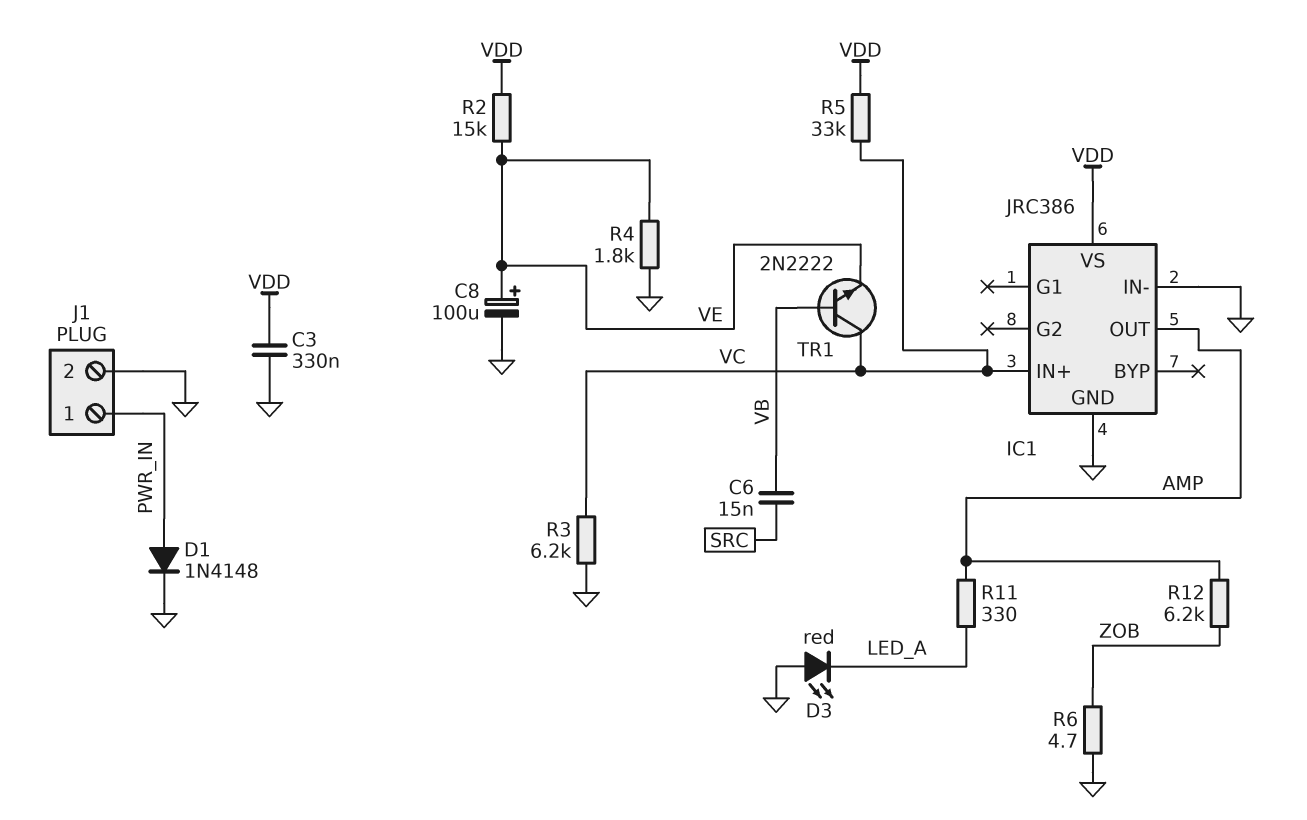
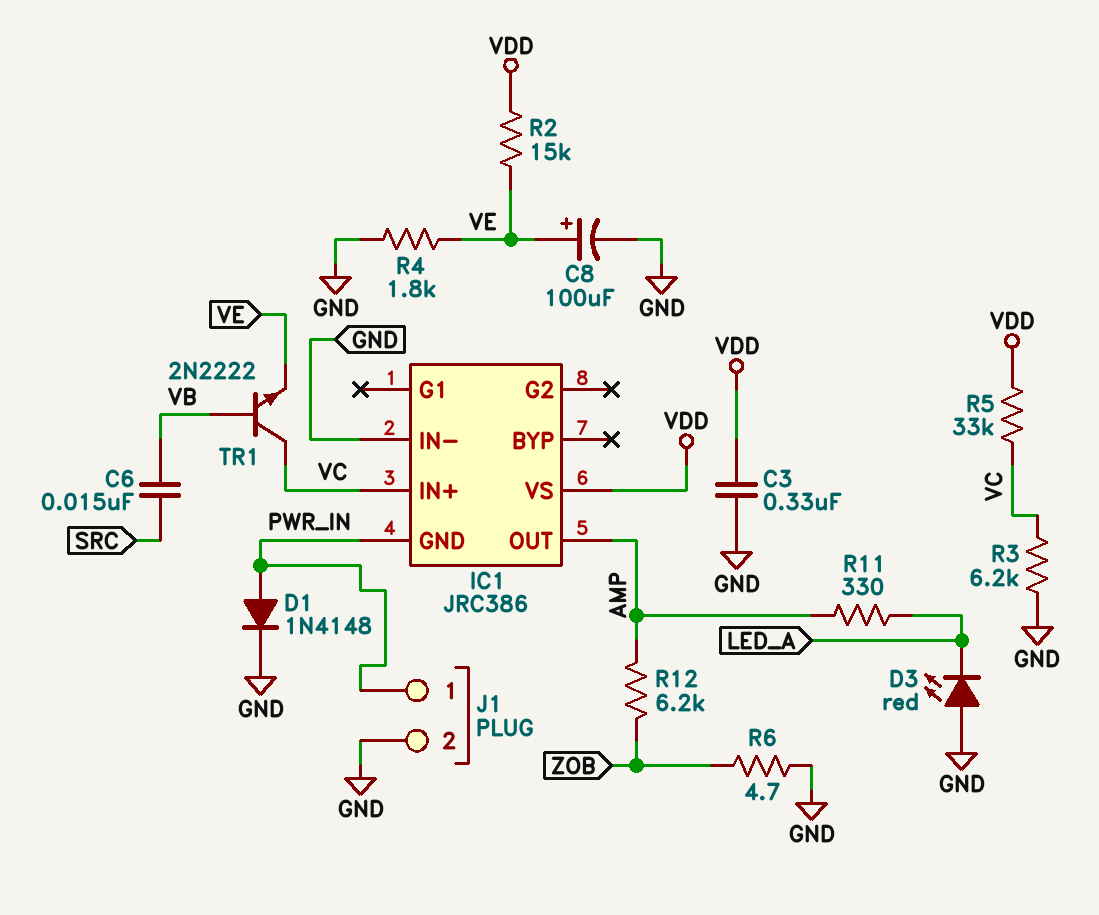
IC1 pin GND: GND -> PWR_IN

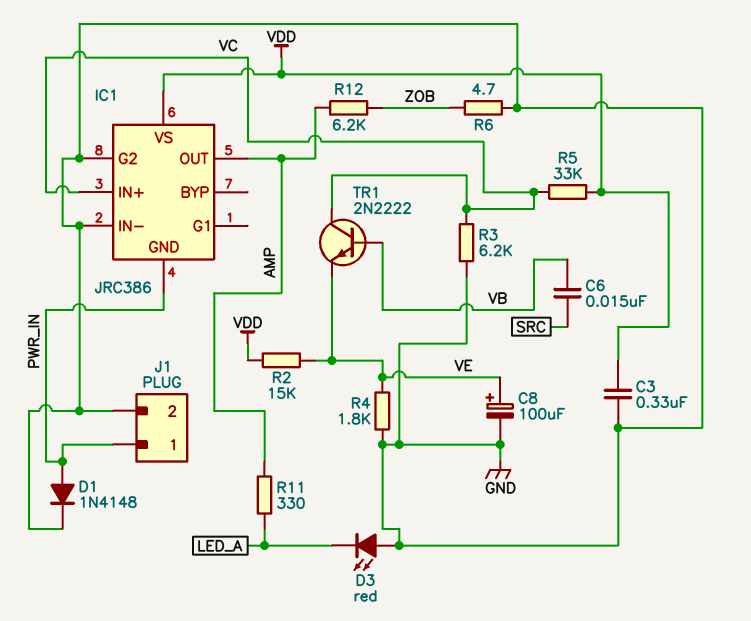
IC1 pin G2: none -> GND

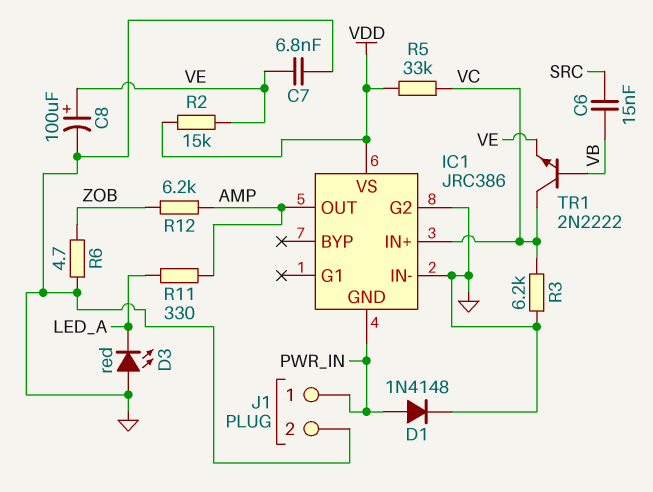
C3: 330nF (GND, VDD) -> none
C7: none -> 6.8nF (GND, VE)
R4: 1.8k (GND, VE) -> none

